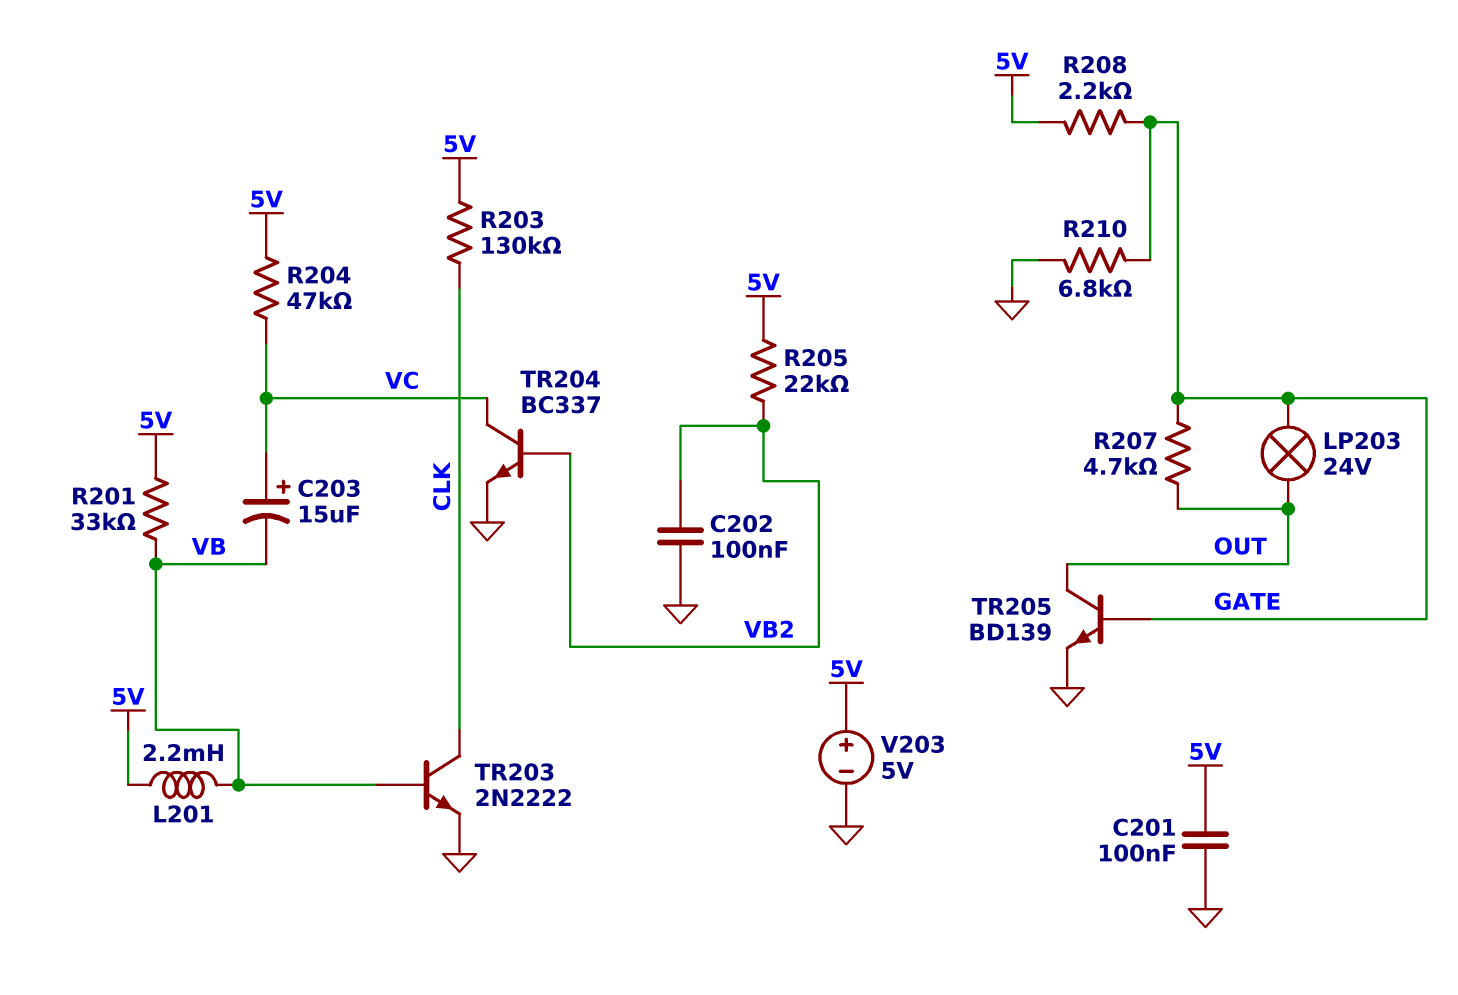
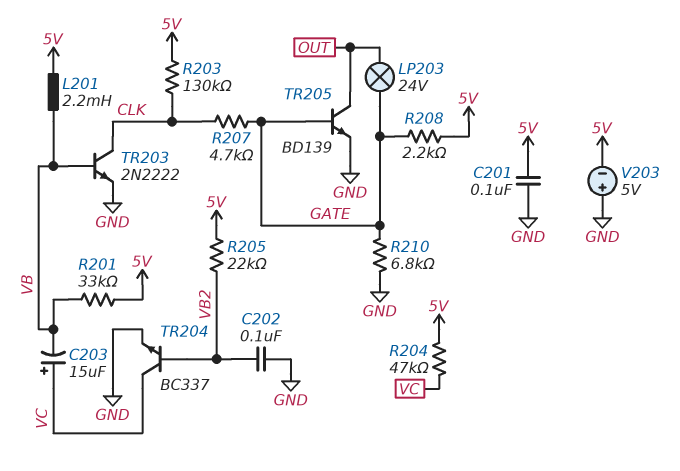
R207: 4.7k (GATE, OUT) -> 4.7k (CLK, GATE)
V203: 5V (plus 5V, minus GND) -> 5V (plus GND, minus 5V)

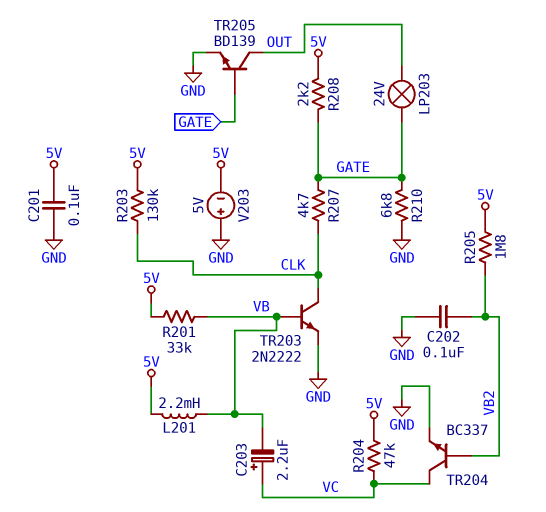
C203: 15uF (plus VC, minus VB) -> 2.2uF (plus VC, minus VB)
R205: 22k (5V, VB2) -> 1.8M (5V, VB2)

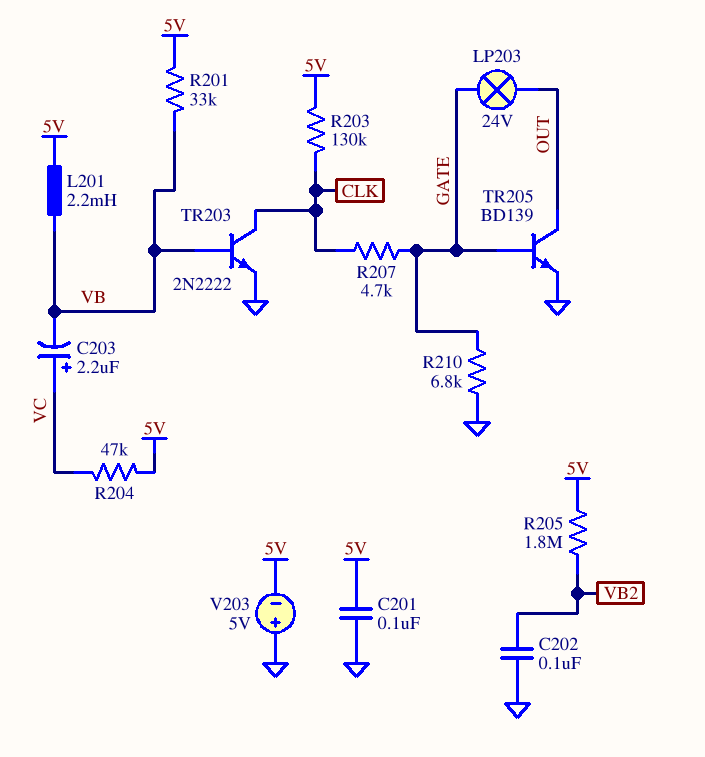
R208: 2.2k (5V, GATE) -> none
TR204: NPN BC337 (B VB2, C VC, E GND) -> none

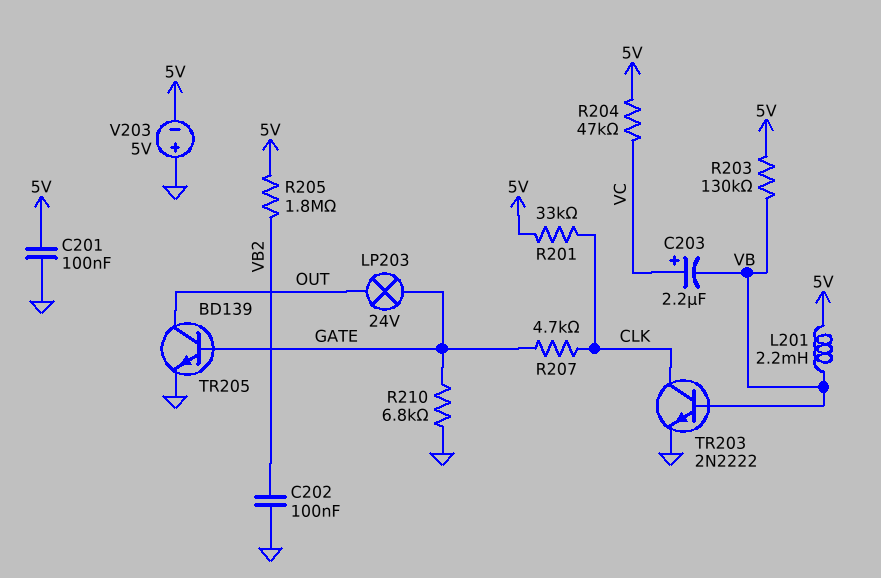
R201: 33k (5V, VB) -> 33k (5V, CLK)
R203: 130k (5V, CLK) -> 130k (5V, VB)

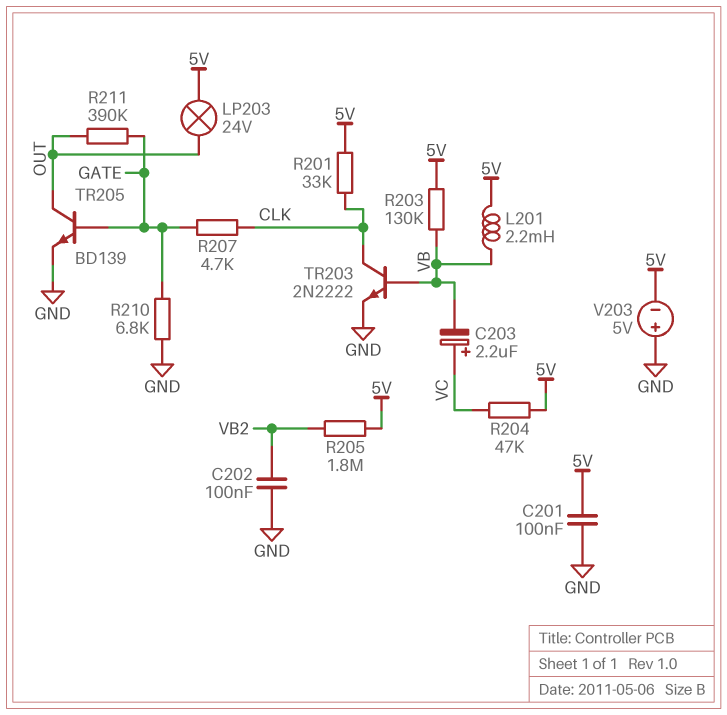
LP203: lamp 24V (GATE, OUT) -> lamp 24V (5V, OUT)
R211: none -> 390k (GATE, OUT)

